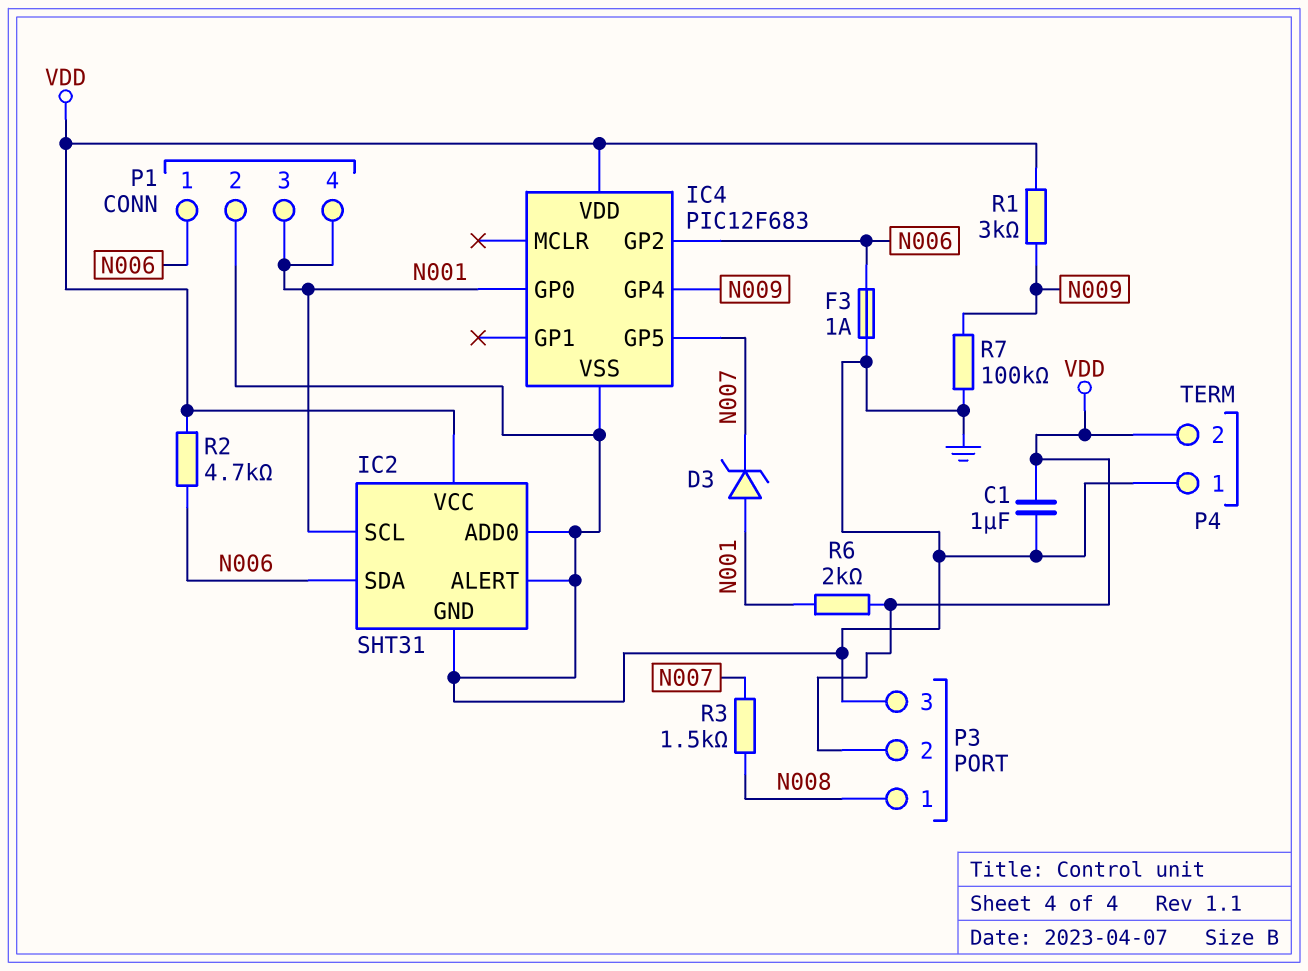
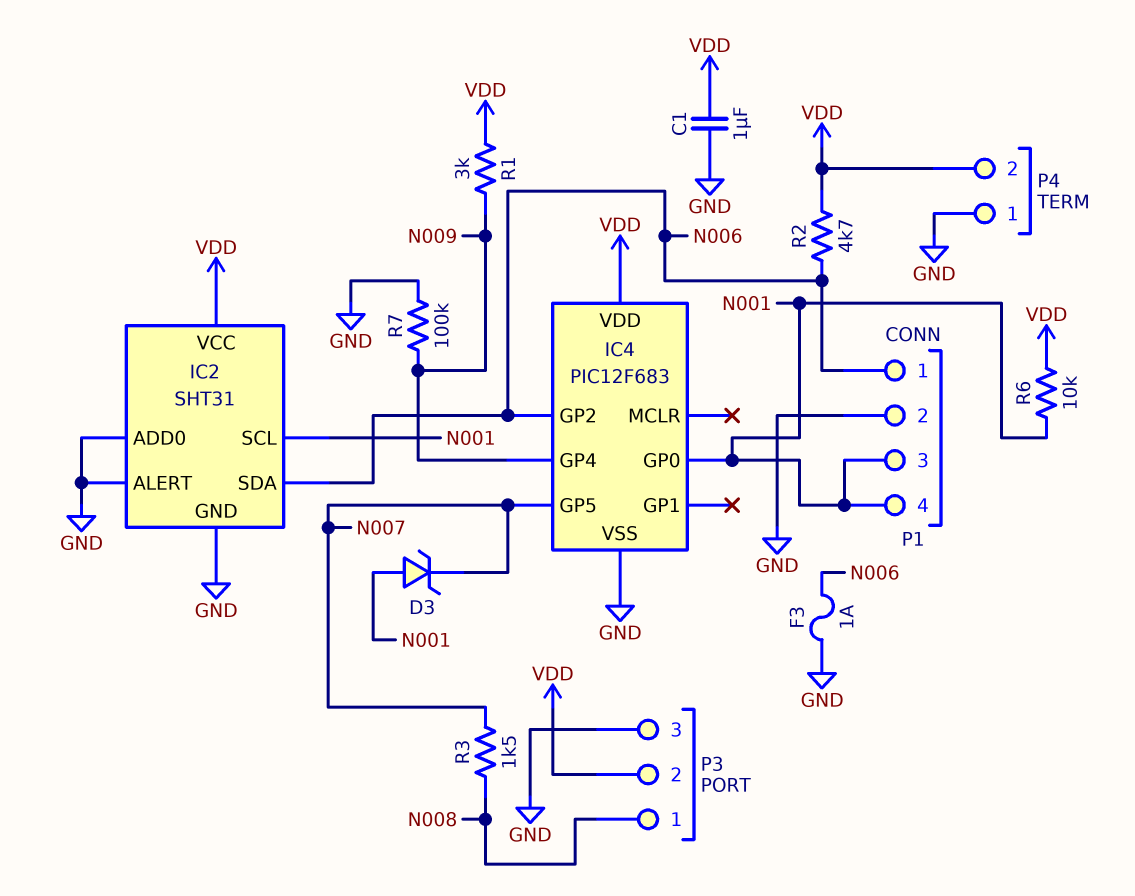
R6: 2k (N001, VDD) -> 10k (N001, VDD)

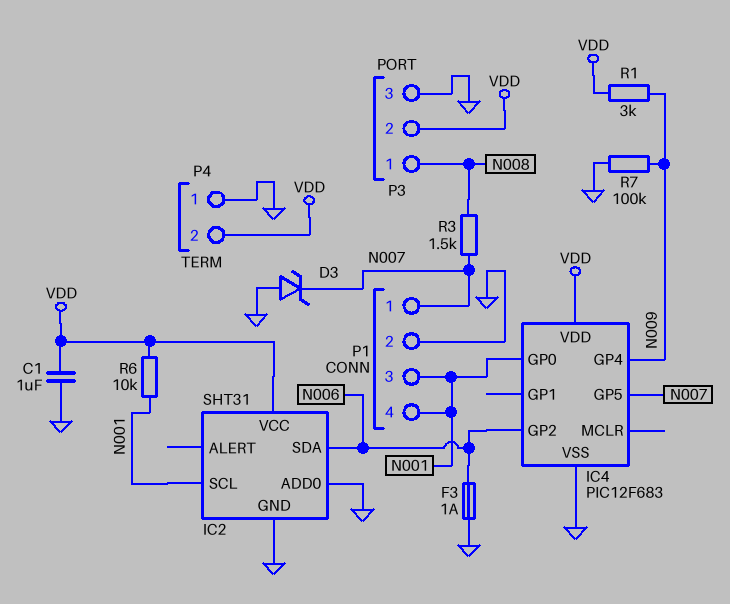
D3: zener (A N001, K N007) -> zener (A GND, K N007)
IC2 pin ALERT: GND -> none
P1 pin 1: N006 -> N007
R2: 4.7k (N006, VDD) -> none

